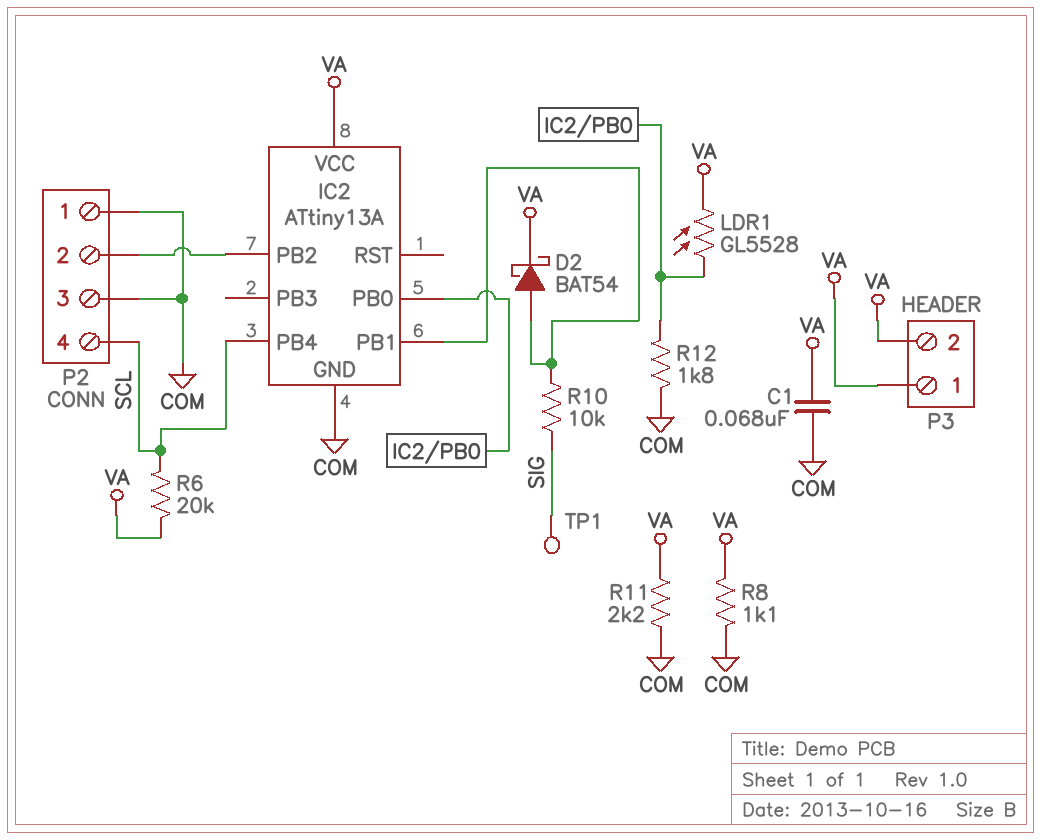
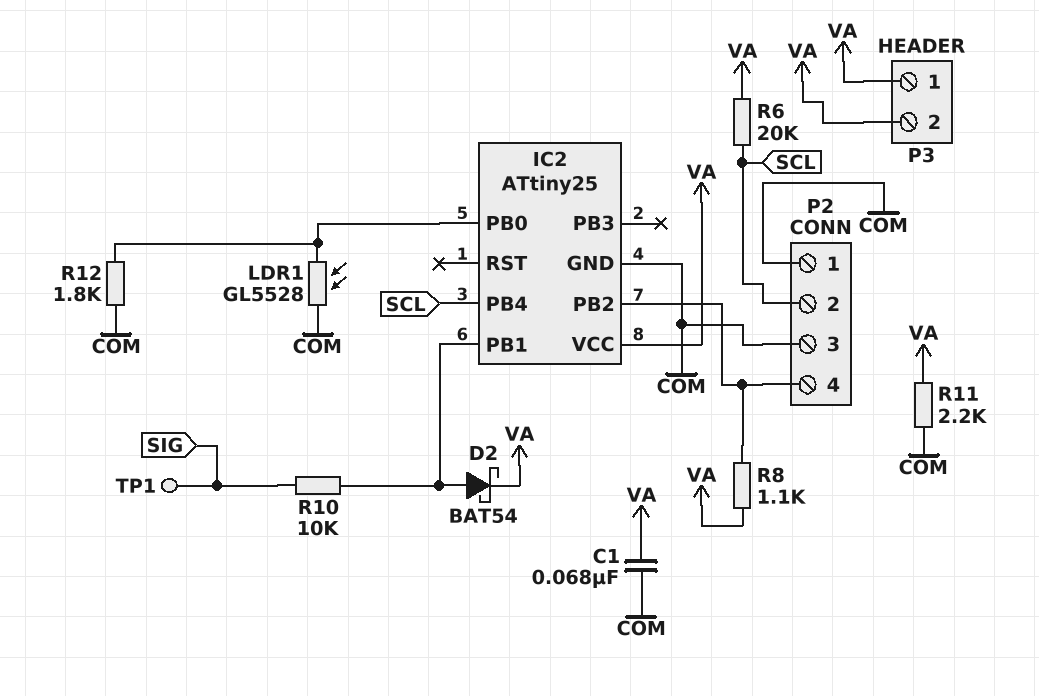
IC2: ATtiny13A -> ATtiny25
LDR1: GL5528 (IC2/PB0, VA) -> GL5528 (COM, IC2/PB0)
P2 pin 2: IC2/PB2 -> SCL
P2 pin 4: SCL -> IC2/PB2
R8: 1.1k (COM, VA) -> 1.1k (IC2/PB2, VA)

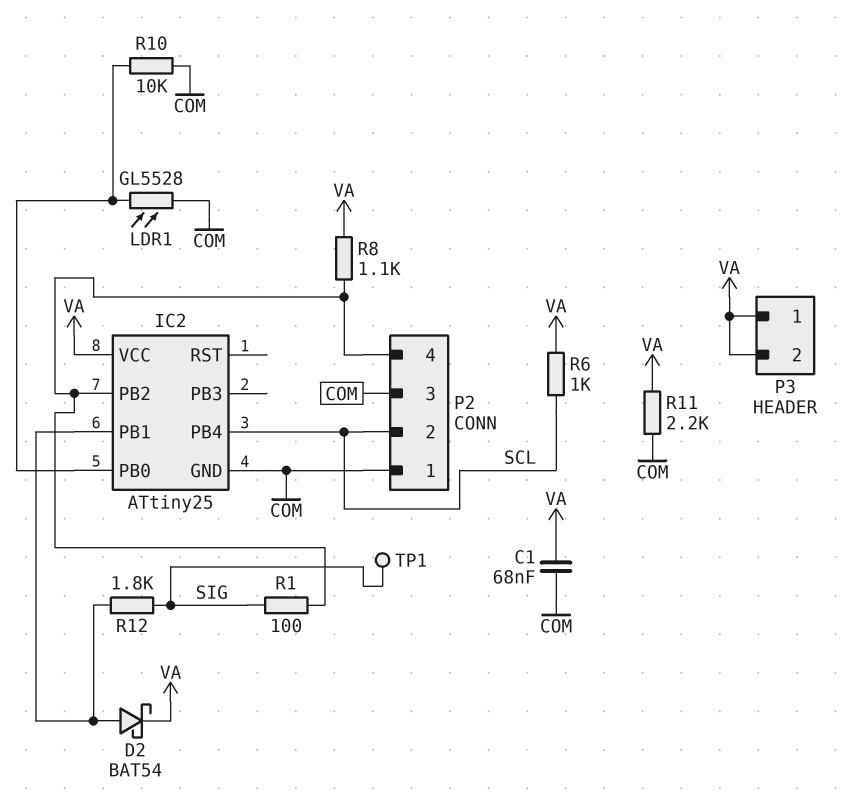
R1: none -> 100 (IC2/PB2, SIG)
R6: 20k (SCL, VA) -> 1k (SCL, VA)
R10: 10k (IC2/PB1, SIG) -> 10k (COM, IC2/PB0)
R12: 1.8k (COM, IC2/PB0) -> 1.8k (IC2/PB1, SIG)

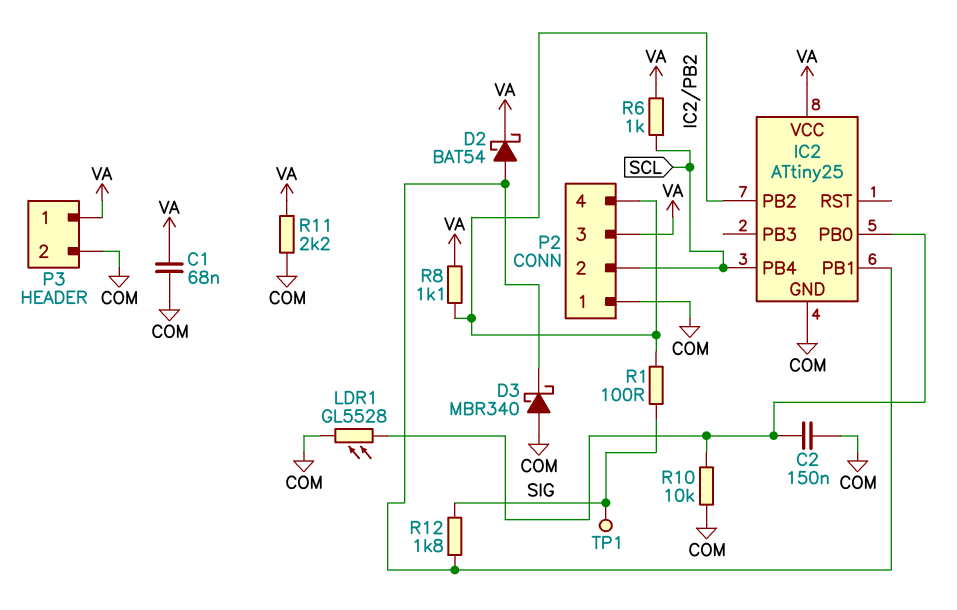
C2: none -> 150nF (COM, IC2/PB0)
D3: none -> schottky MBR340 (A COM, K IC2/PB1)
P2 pin 3: COM -> VA
P3 pin 2: VA -> COM

